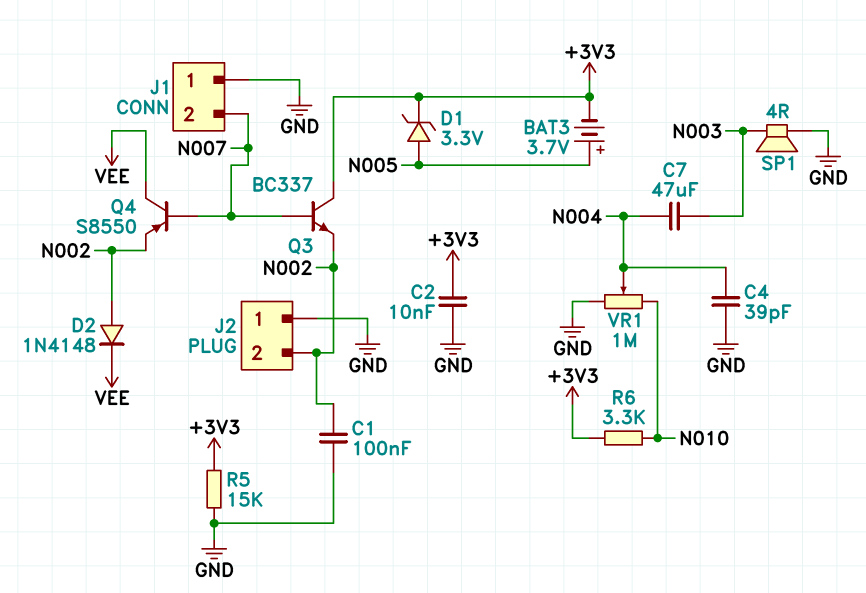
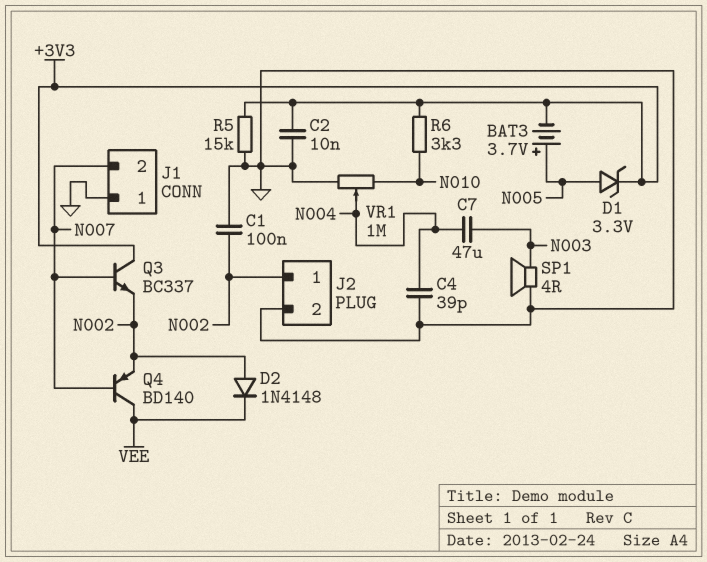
J2 pin 1: GND -> N002
J2 pin 2: N002 -> GND
Q4: PNP S8550 (B N007, C VEE, E N002) -> PNP BD140 (B N007, C VEE, E N002)

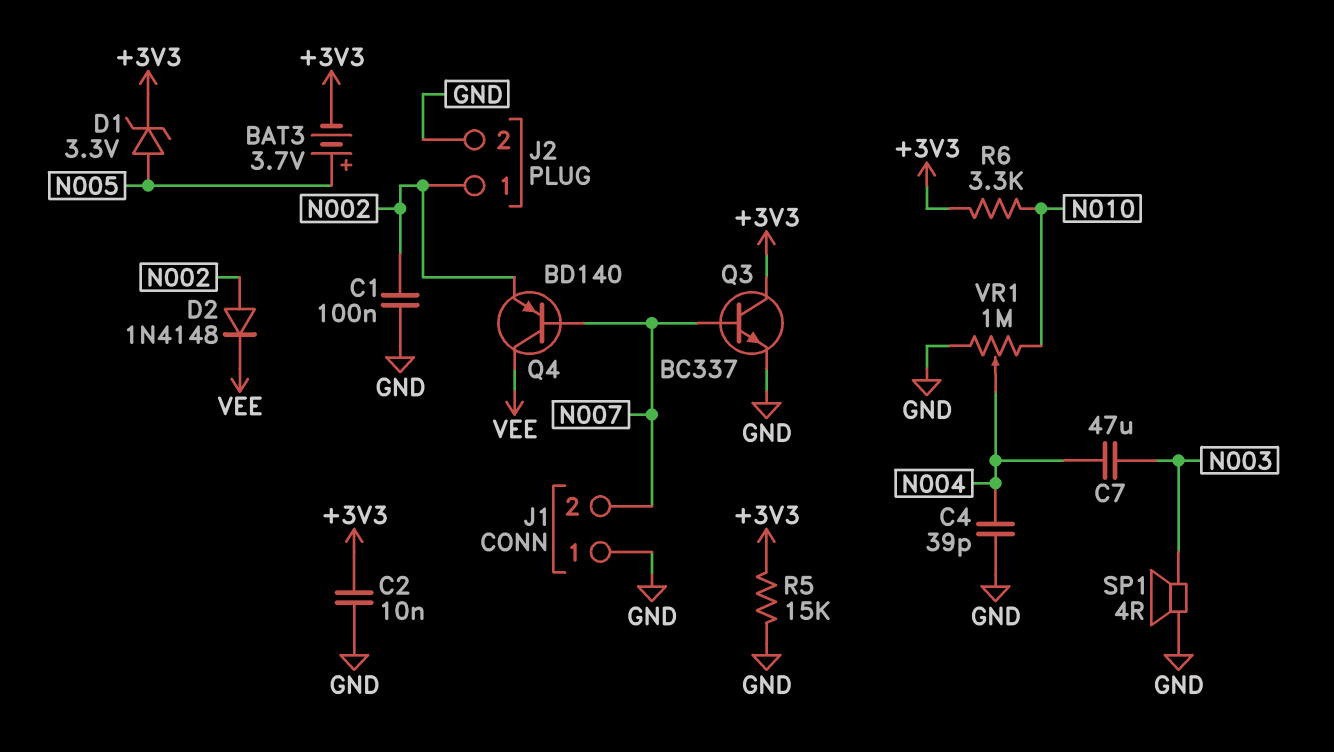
Q3: NPN BC337 (B N007, C +3V3, E N002) -> NPN BC337 (B N007, C +3V3, E GND)

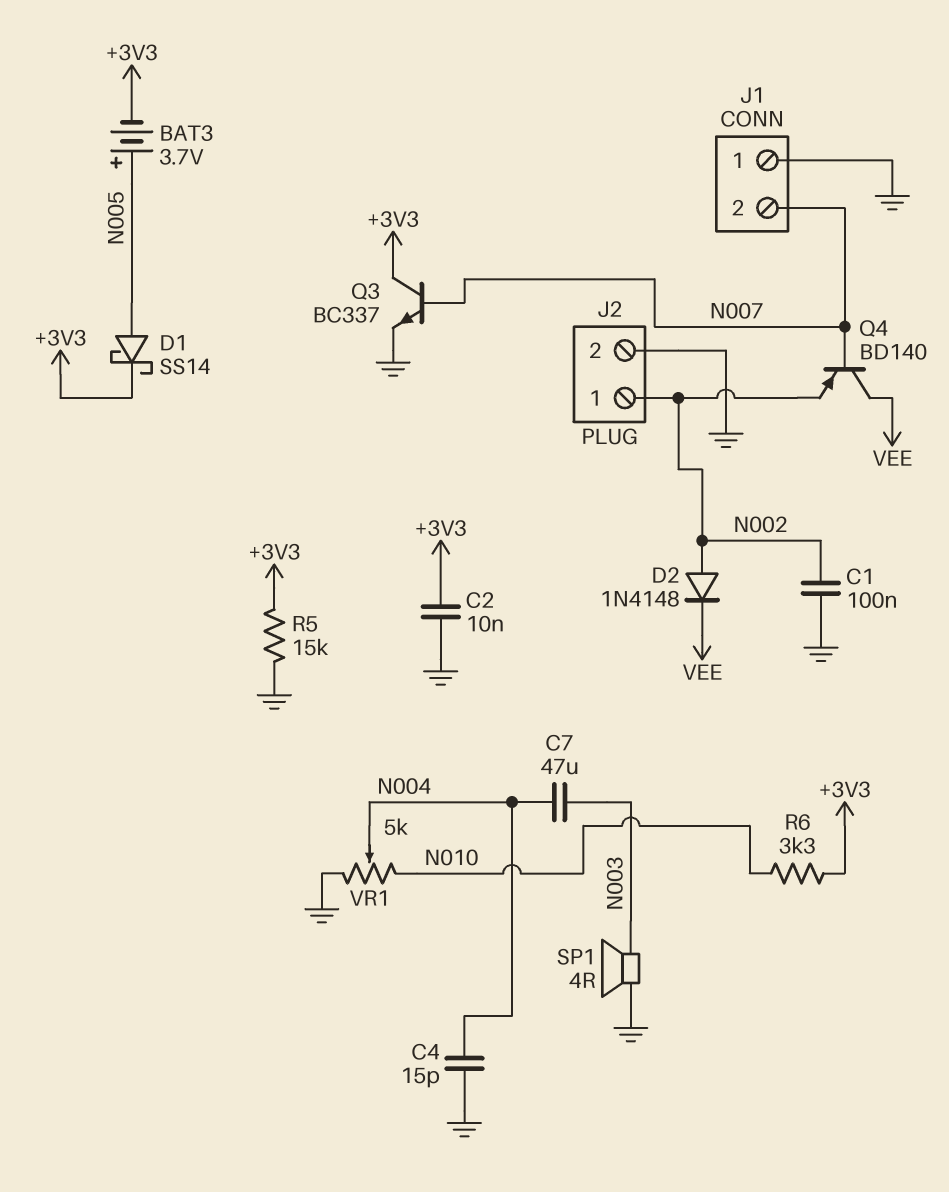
C4: 39pF (GND, N004) -> 15pF (GND, N004)
D1: zener 3.3V (A N005, K +3V3) -> schottky SS14 (A N005, K +3V3)
VR1: 1M (GND, N010, wiper N004) -> 5k (GND, N010, wiper N004)

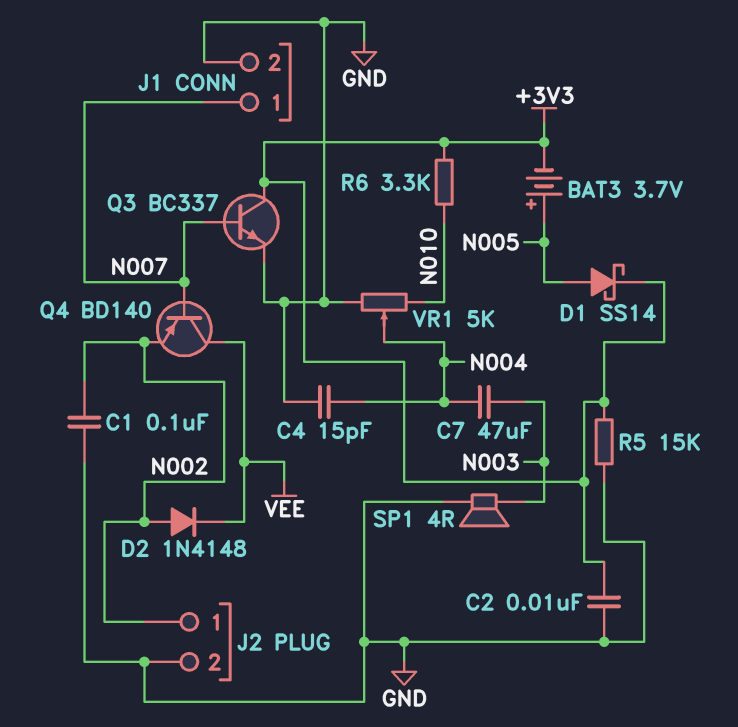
J1 pin 1: GND -> N007
J1 pin 2: N007 -> GND

